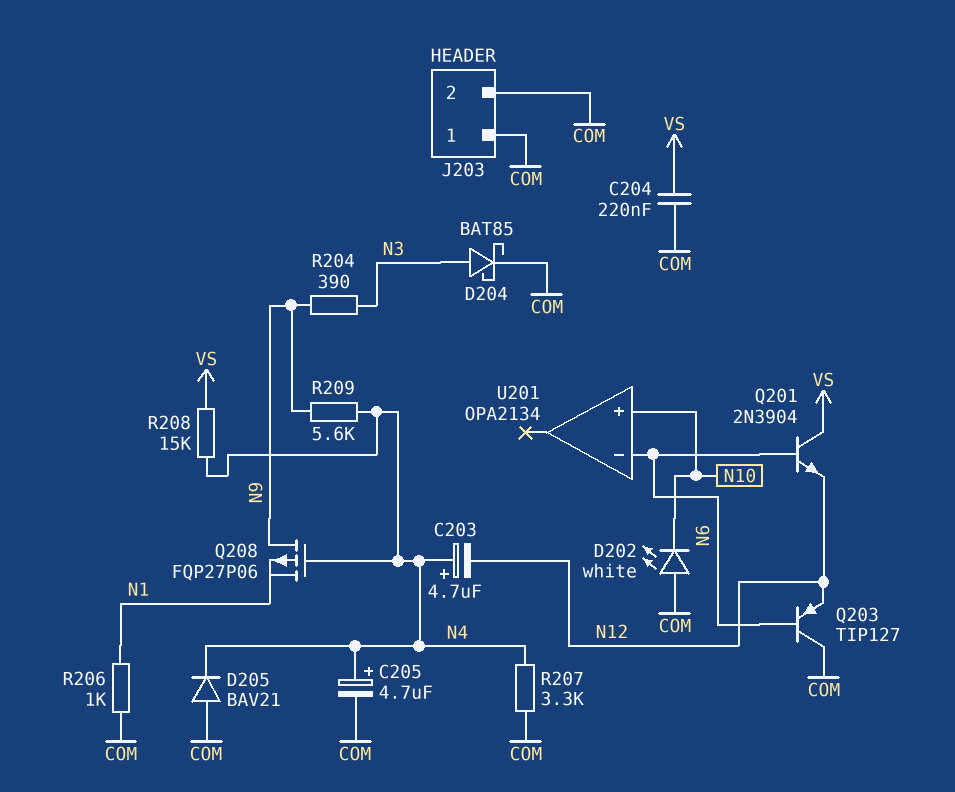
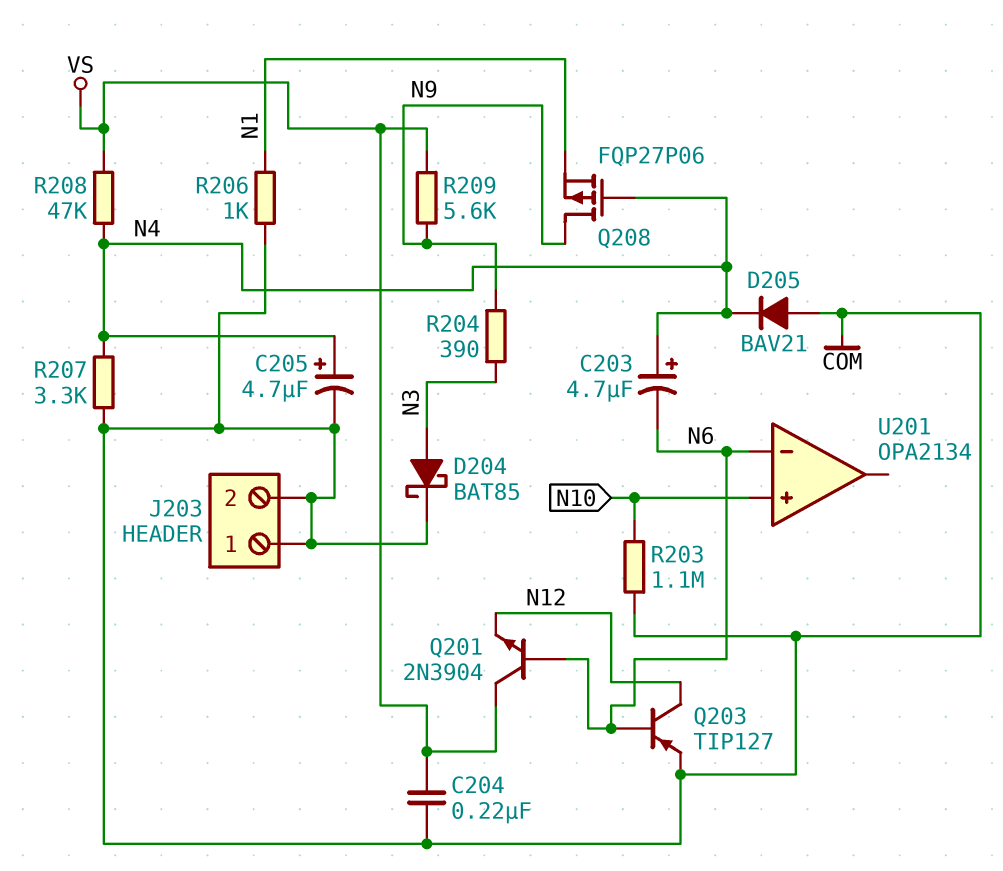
C203: 4.7uF (plus N4, minus N12) -> 4.7uF (plus N4, minus N6)
D202: LED white (A COM, K N10) -> none
Q203: PNP TIP127 (B N6, C COM, E N12) -> PNP TIP127 (B N6, C N12, E COM)
R203: none -> 1.1M (COM, N10)
R208: 15k (N4, VS) -> 47k (N4, VS)
R209: 5.6k (N4, N9) -> 5.6k (N9, VS)

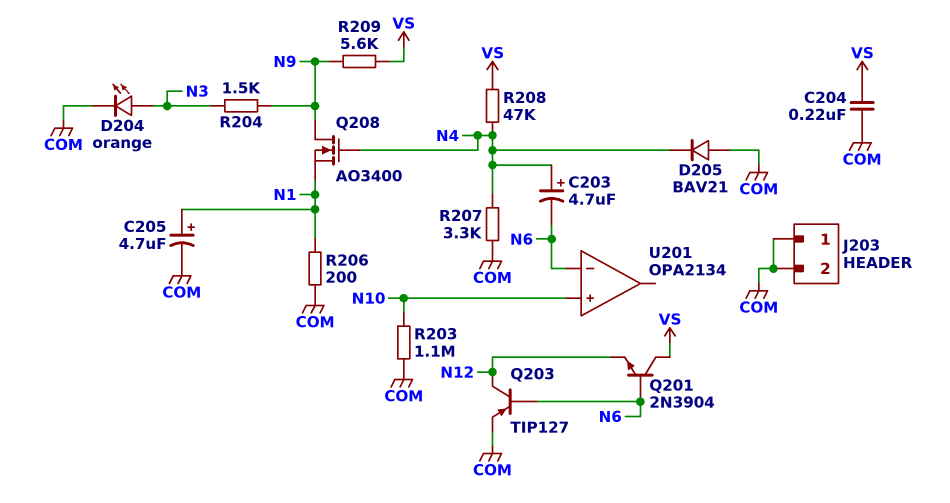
C205: 4.7uF (plus N4, minus COM) -> 4.7uF (plus N1, minus COM)
D204: schottky BAT85 (A N3, K COM) -> LED orange (A N3, K COM)
Q208: PMOS FQP27P06 (G N4, D N9, S N1) -> NMOS AO3400 (G N4, D N9, S N1)
R204: 390 (N3, N9) -> 1.5k (N3, N9)
R206: 1k (COM, N1) -> 200 (COM, N1)

